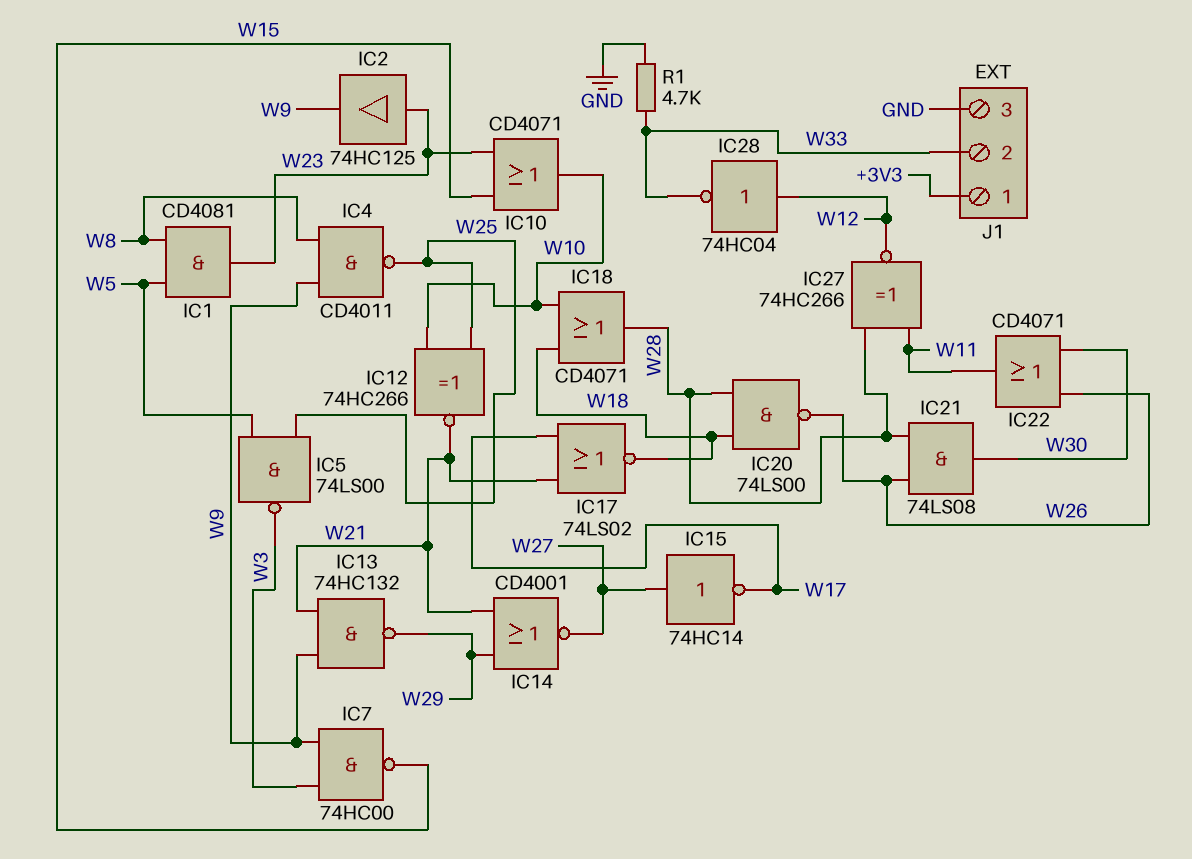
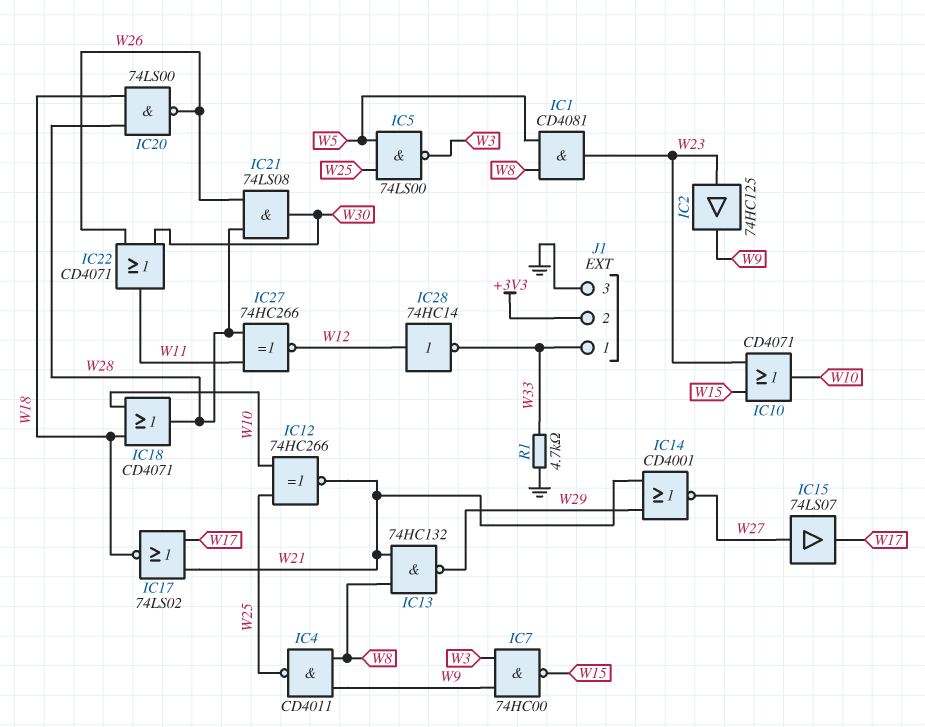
IC13: NAND 74HC132 (in W9, in W21, out W29) -> NAND 74HC132 (in W8, in W21, out W29)
IC15: NOT 74HC14 (in W27, out W17) -> buffer 74LS07 (in W27, out W17)
IC28: NOT 74HC04 (in W12, out W33) -> NOT 74HC14 (in W12, out W33)
J1 pin 1: +3V3 -> W33
J1 pin 2: W33 -> +3V3

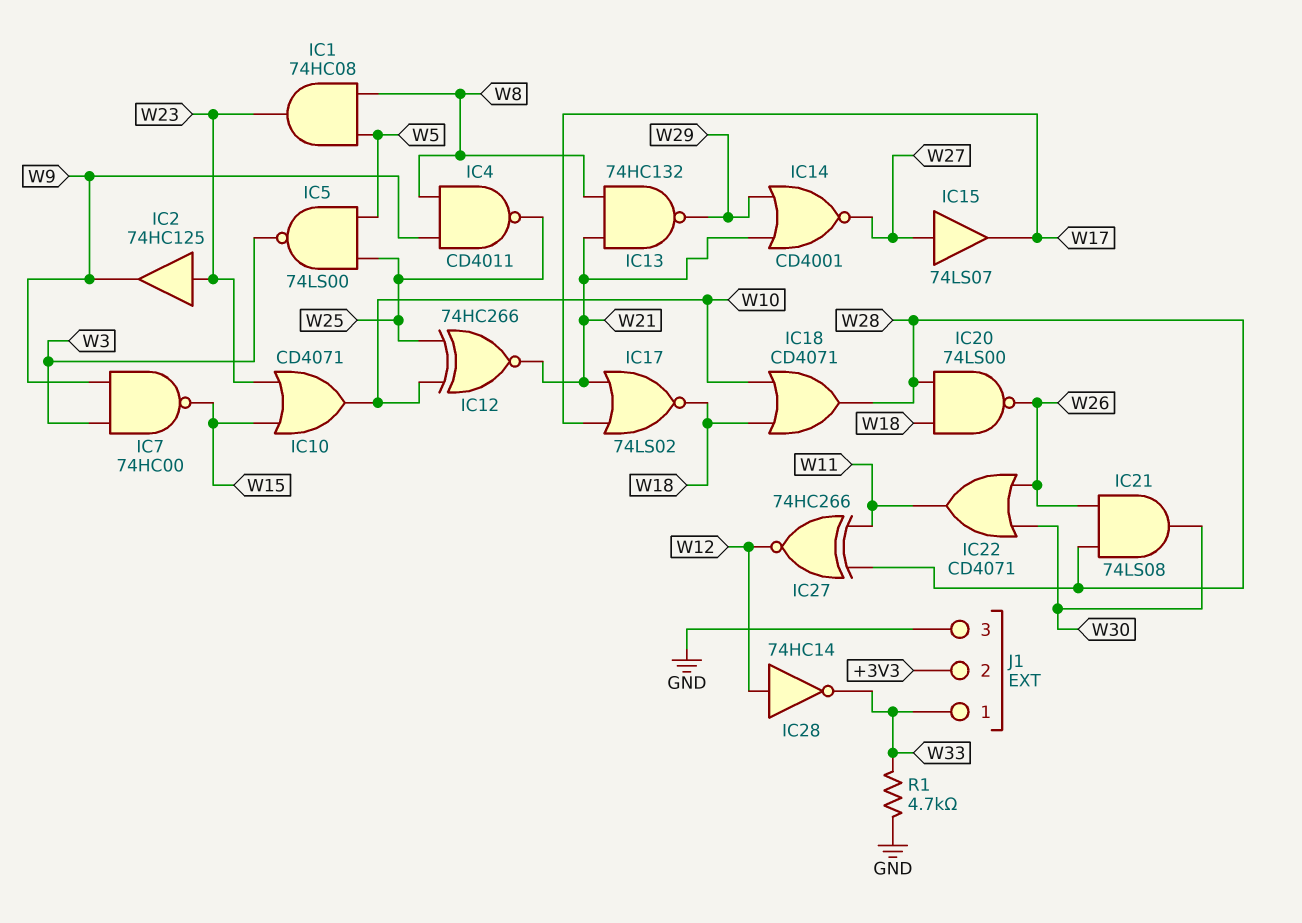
IC1: AND CD4081 (in W5, in W8, out W23) -> AND 74HC08 (in W5, in W8, out W23)

